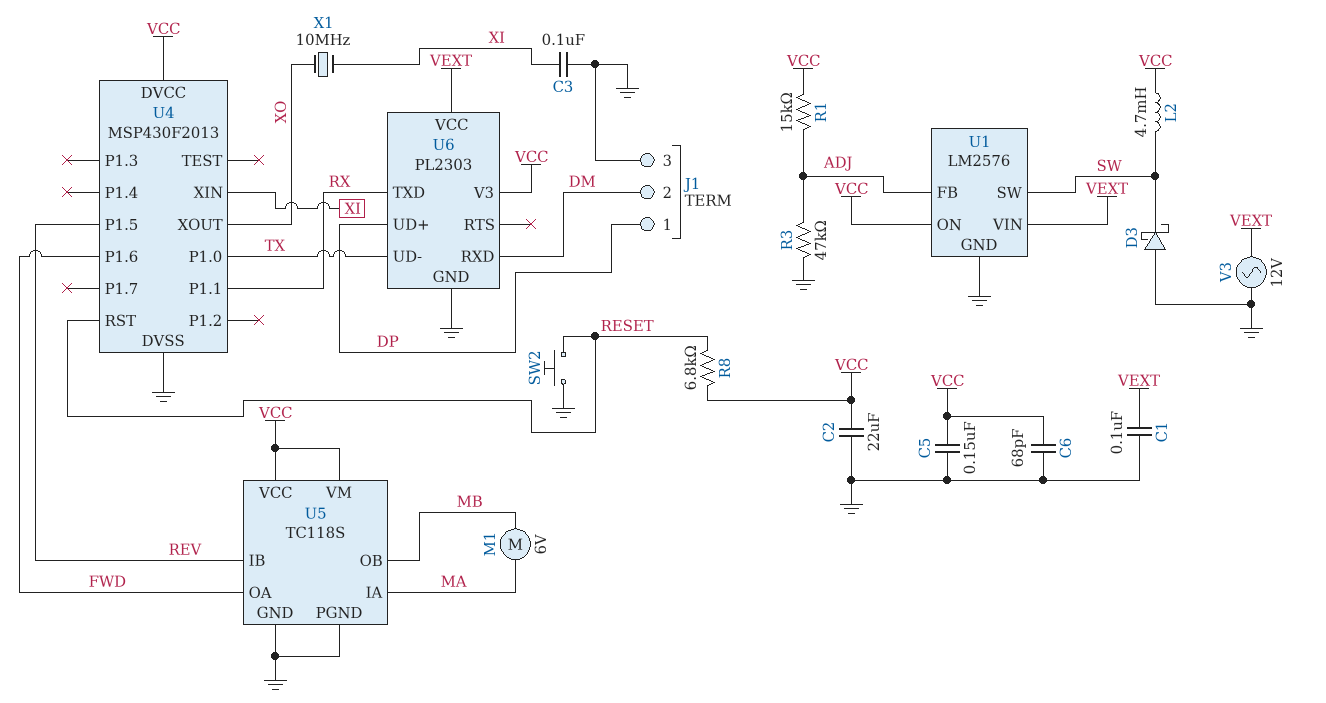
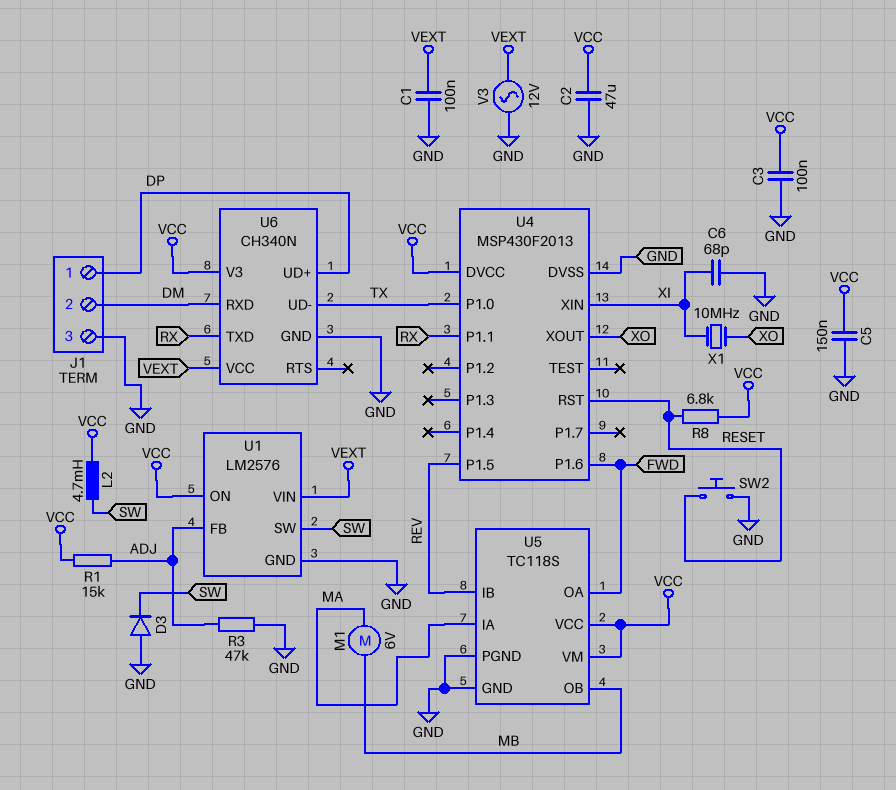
C2: 22uF (GND, VCC) -> 47uF (GND, VCC)
C3: 100nF (GND, XI) -> 100nF (GND, VCC)
C6: 68pF (GND, VCC) -> 68pF (GND, XI)
D3: schottky (A GND, K SW) -> diode (A GND, K SW)
U6: PL2303 -> CH340N

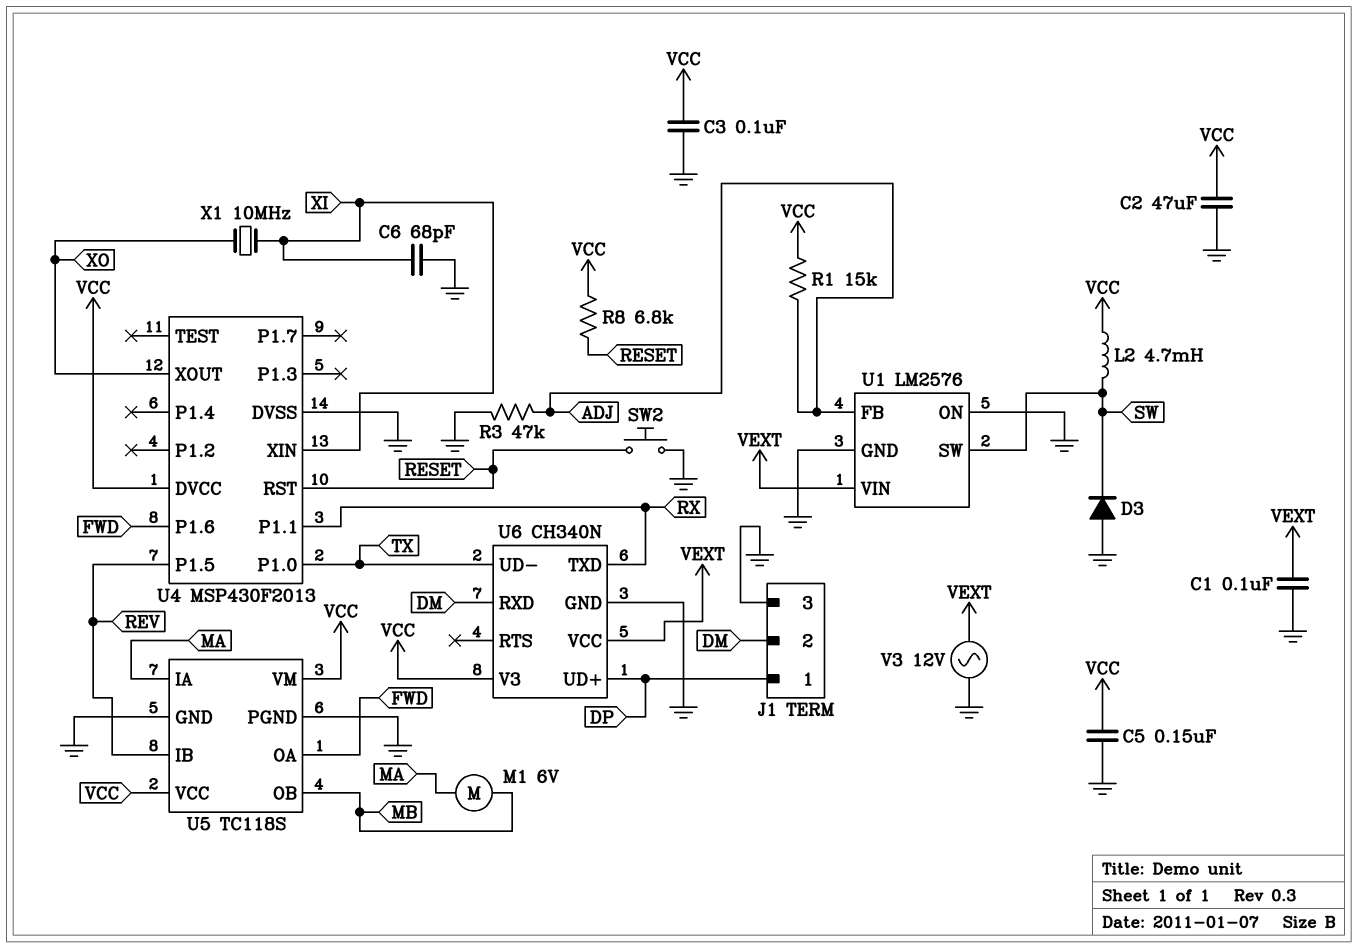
U1 pin ON: VCC -> GND

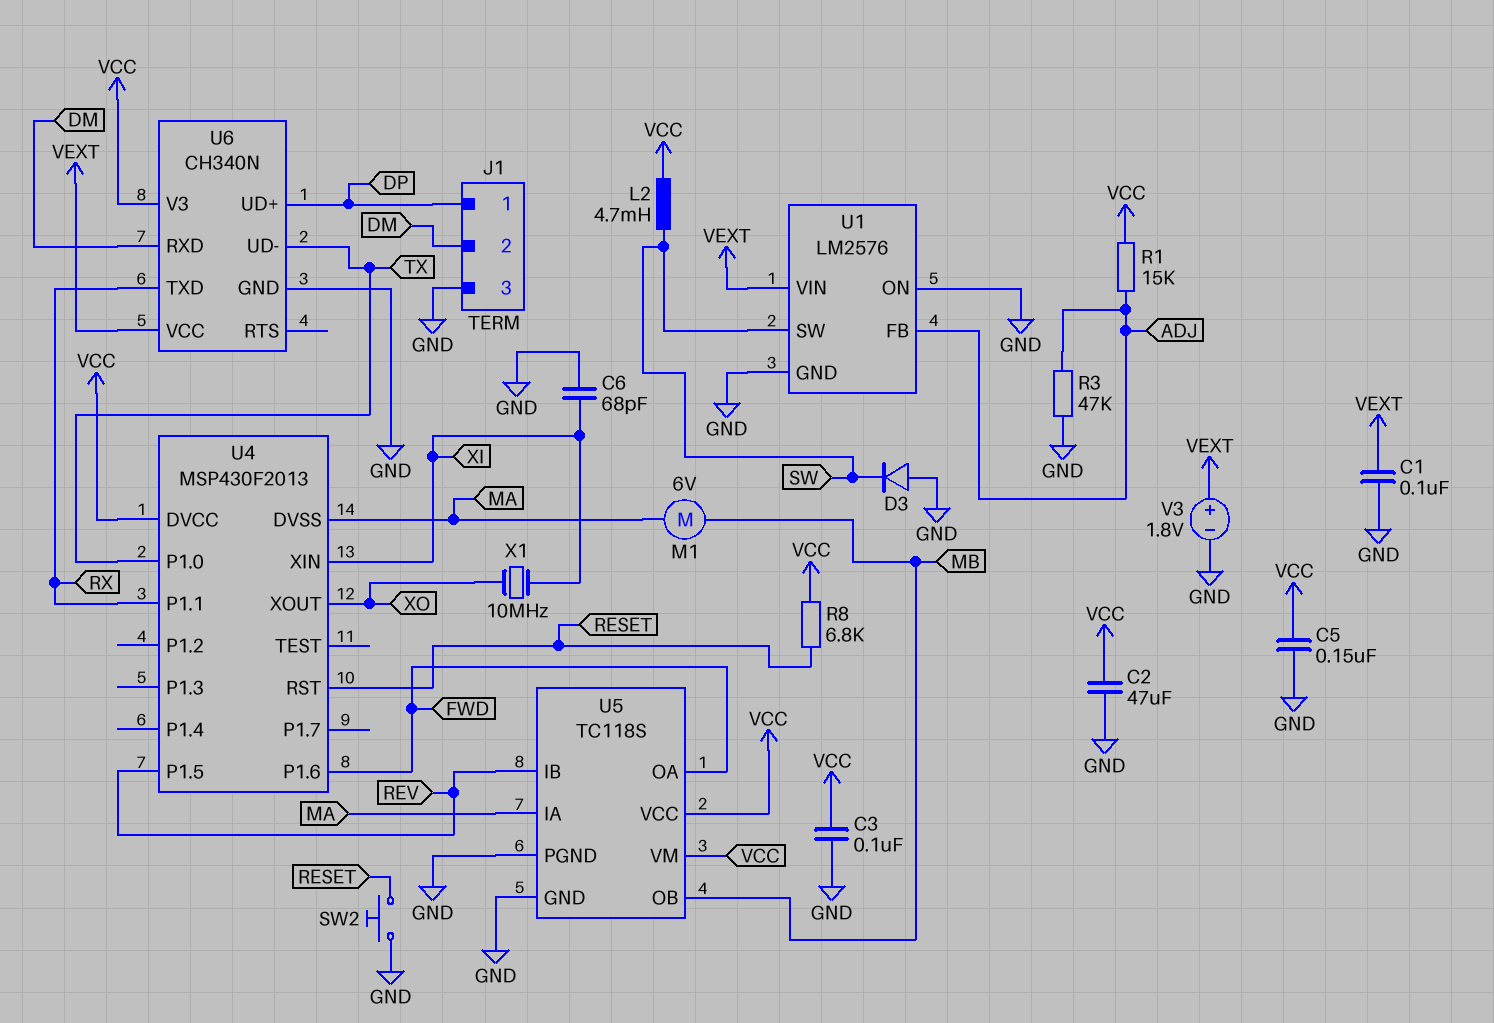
U4 pin DVSS: GND -> MA
V3: AC 12V (GND, VEXT) -> 1.8V (plus VEXT, minus GND)

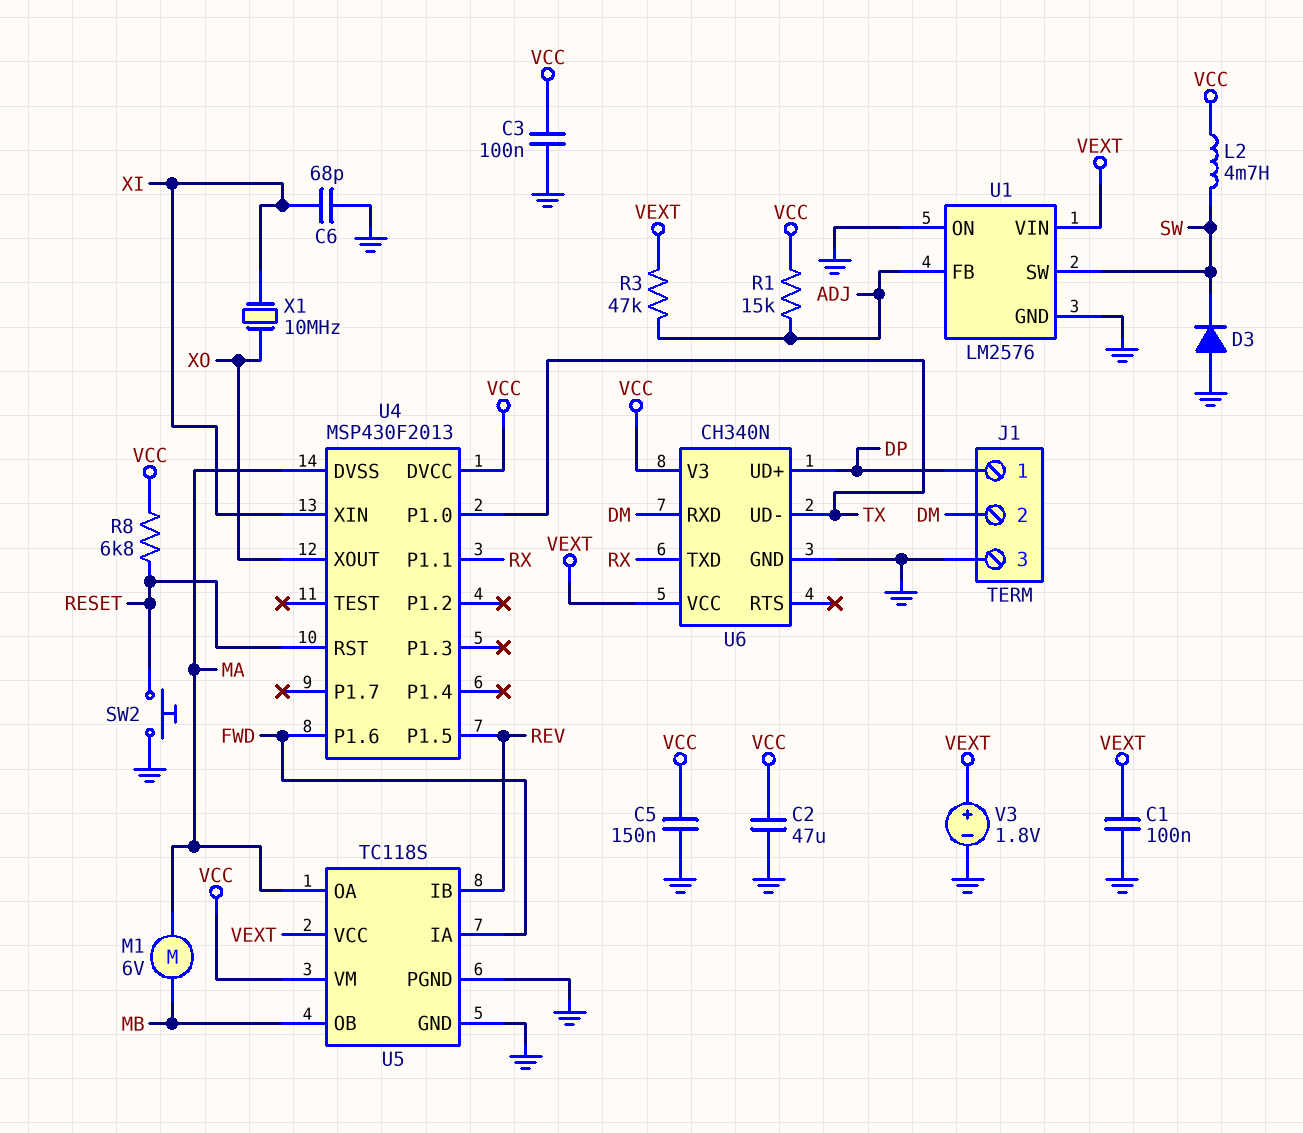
R3: 47k (ADJ, GND) -> 47k (ADJ, VEXT)
U5 pin IA: MA -> FWD
U5 pin OA: FWD -> MA
U5 pin VCC: VCC -> VEXT

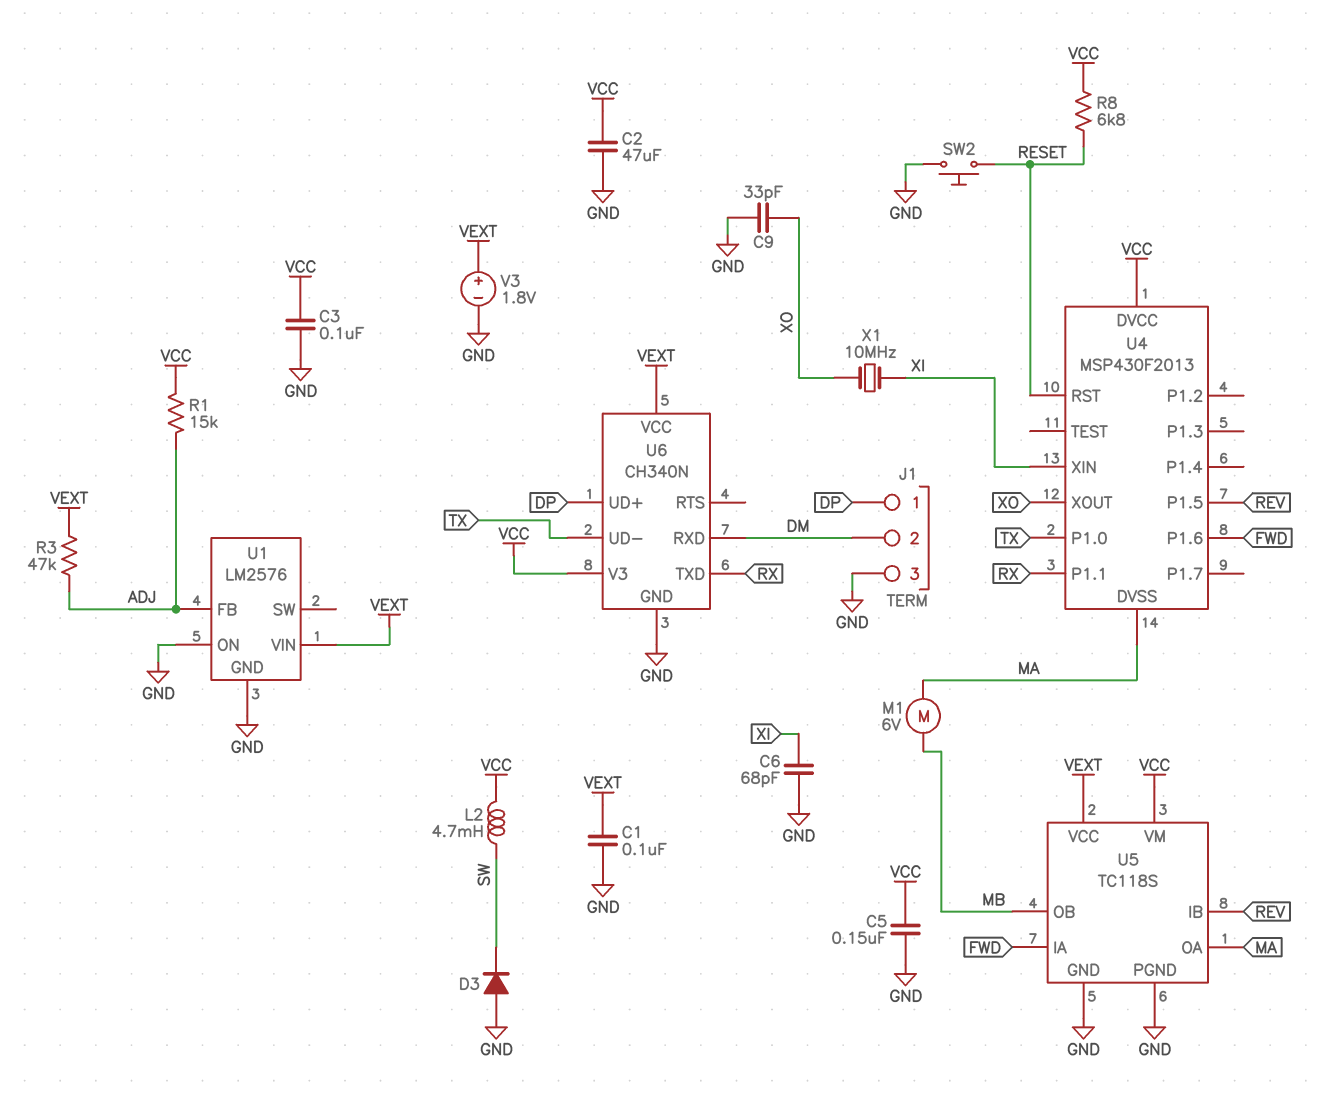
C9: none -> 33pF (GND, XO)
U1 pin SW: SW -> none

